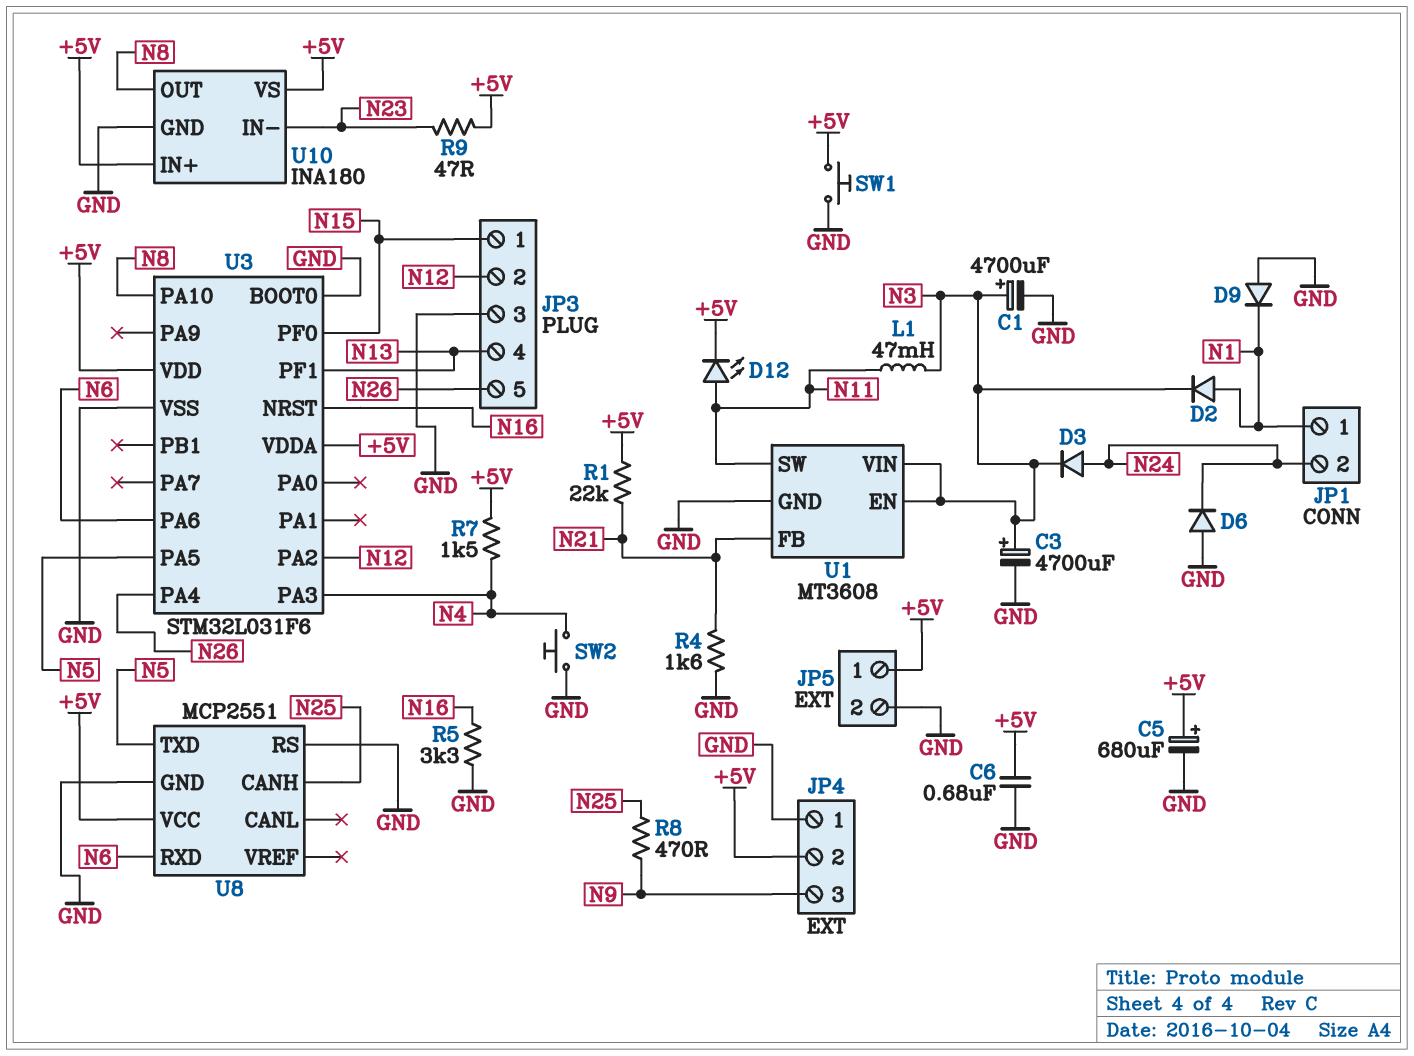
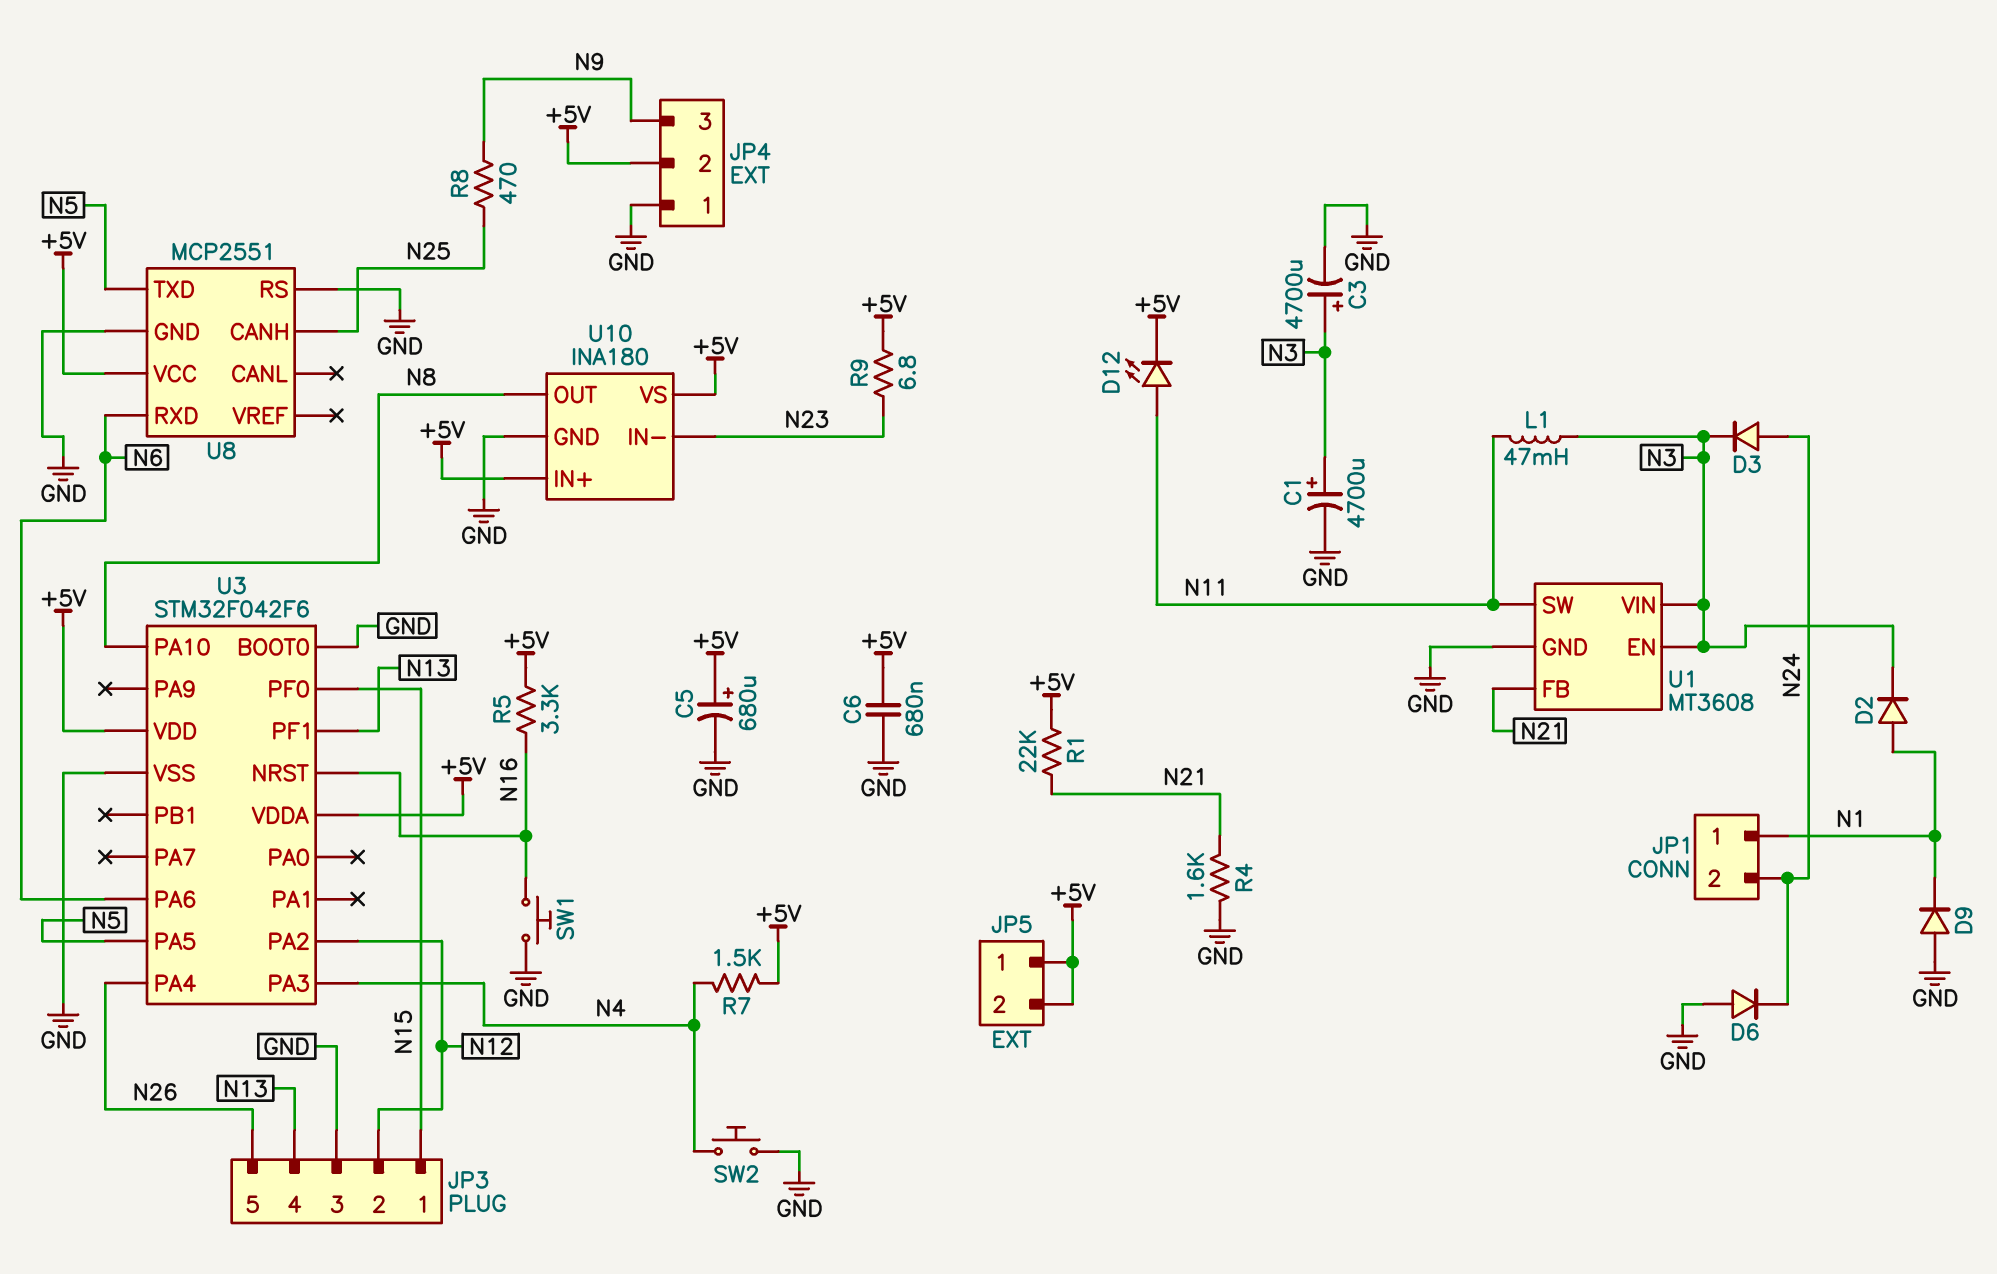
JP5 pin 2: GND -> +5V
R5: 3.3k (GND, N16) -> 3.3k (+5V, N16)
R9: 47 (+5V, N23) -> 6.8 (+5V, N23)
SW1: button (+5V, GND) -> button (GND, N16)
U3: STM32L031F6 -> STM32F042F6

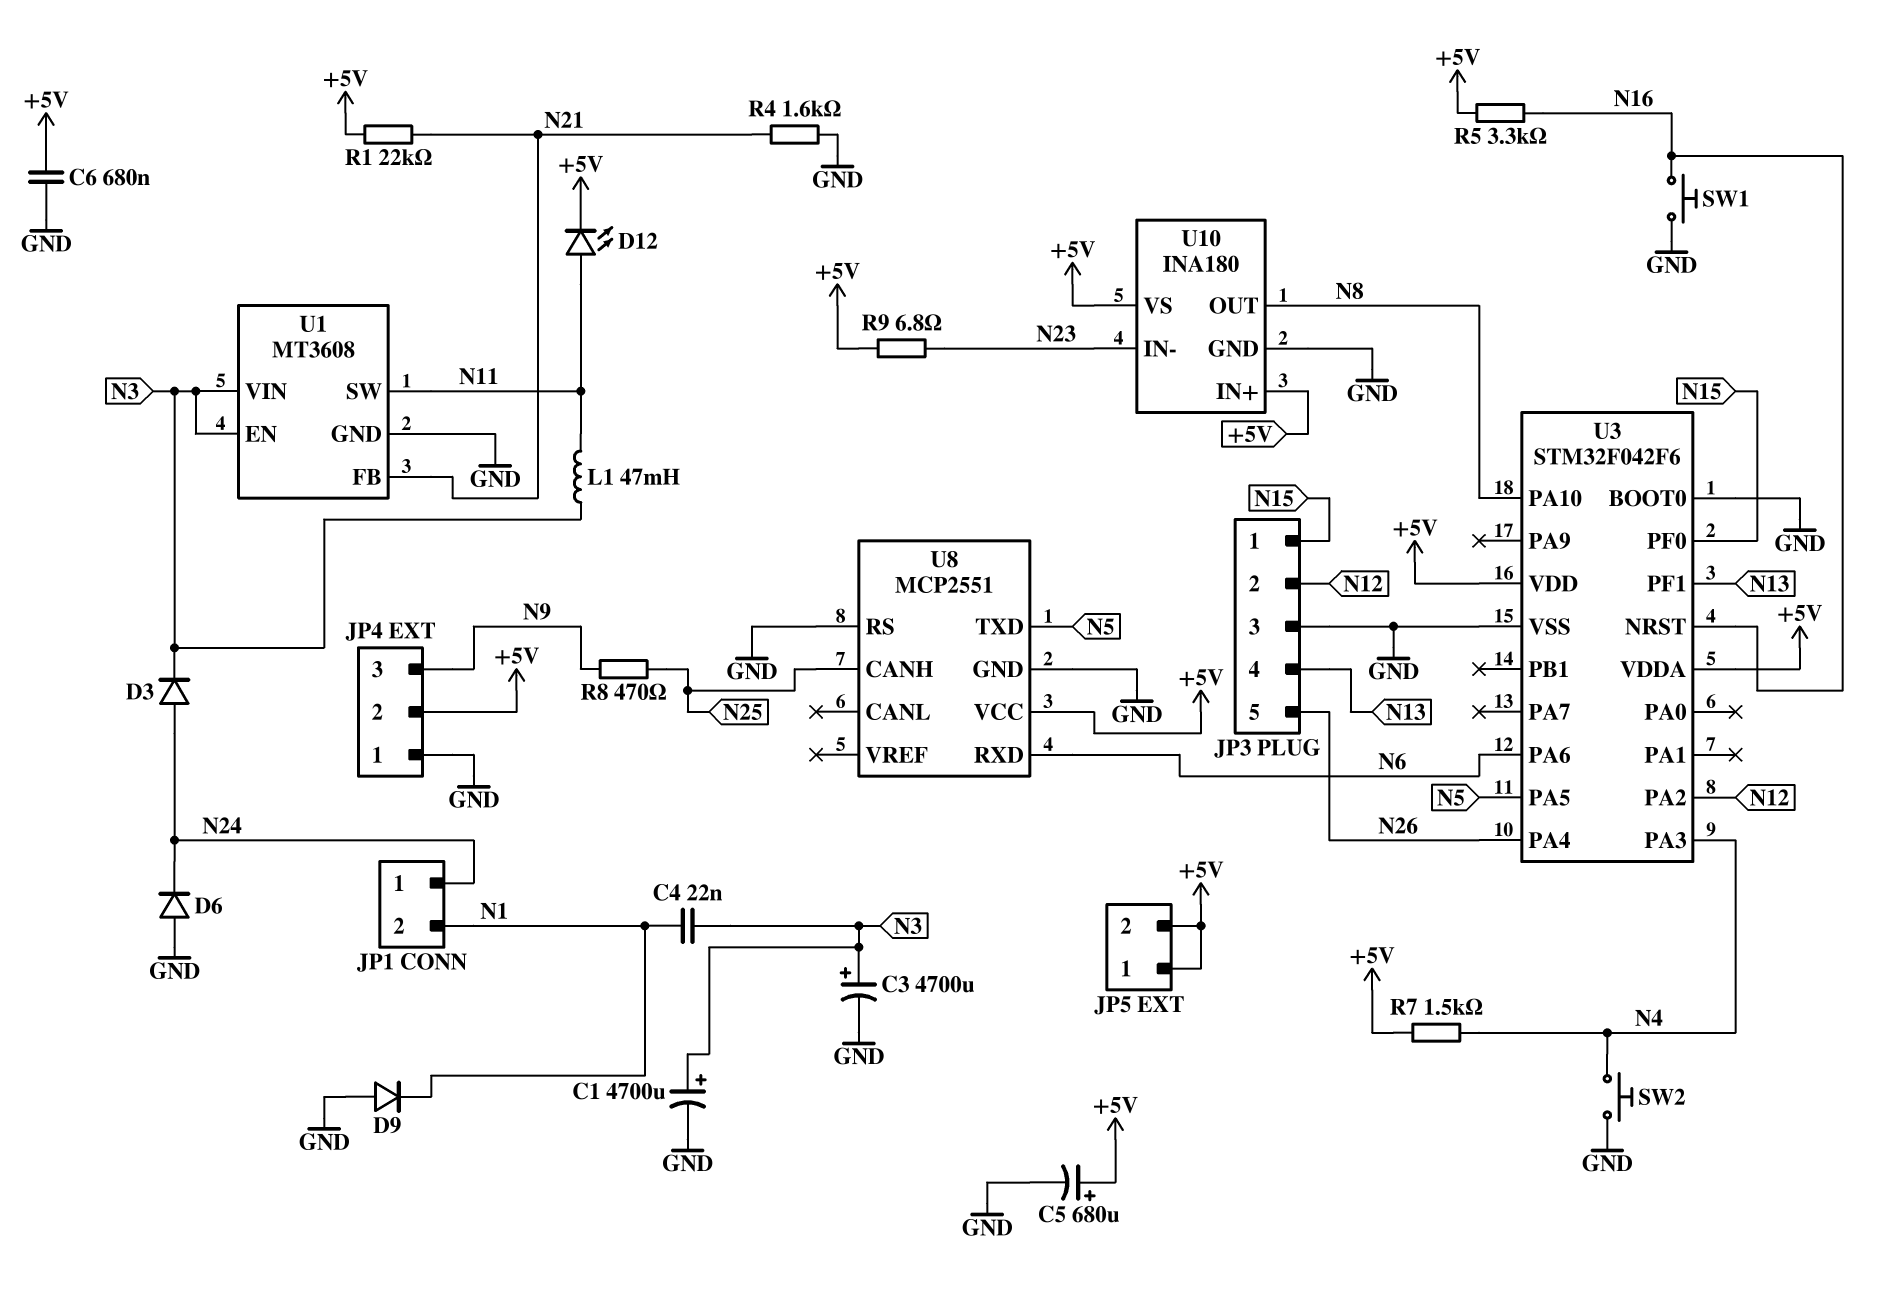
C4: none -> 22nF (N1, N3)
D2: diode (A N1, K N3) -> none
JP1 pin 1: N1 -> N24
JP1 pin 2: N24 -> N1

